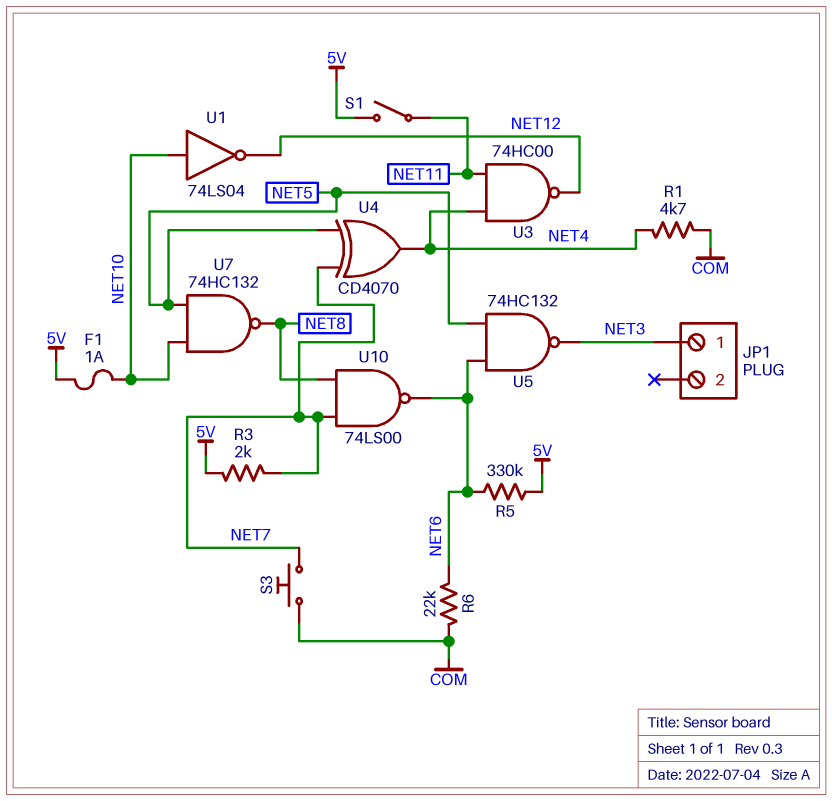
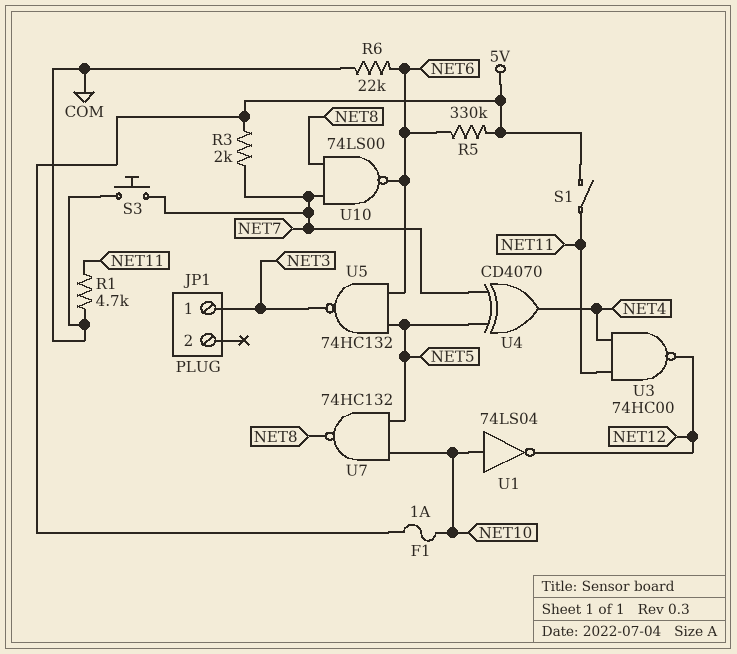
R1: 4.7k (COM, NET4) -> 4.7k (COM, NET11)

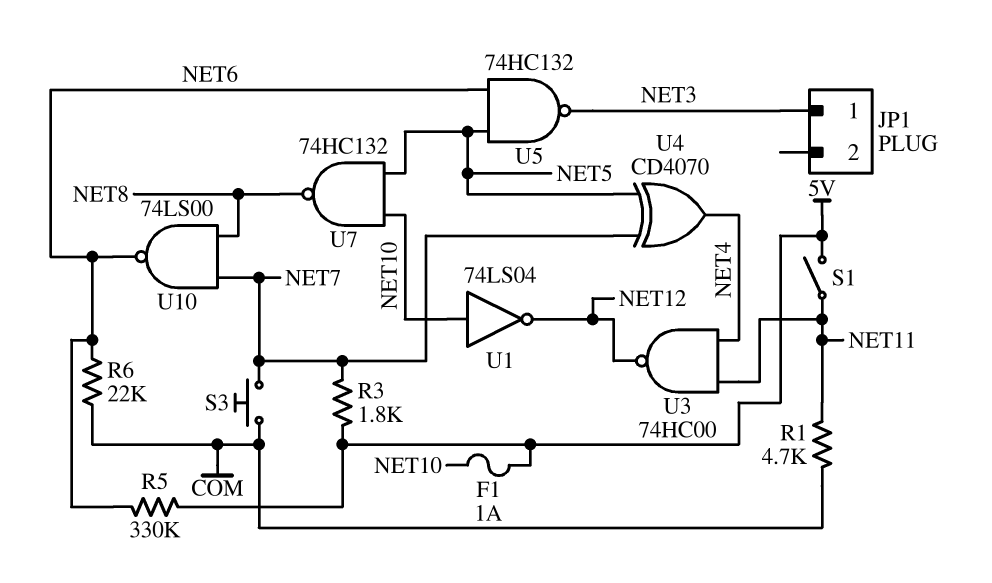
R3: 2k (5V, NET7) -> 1.8k (5V, NET7)

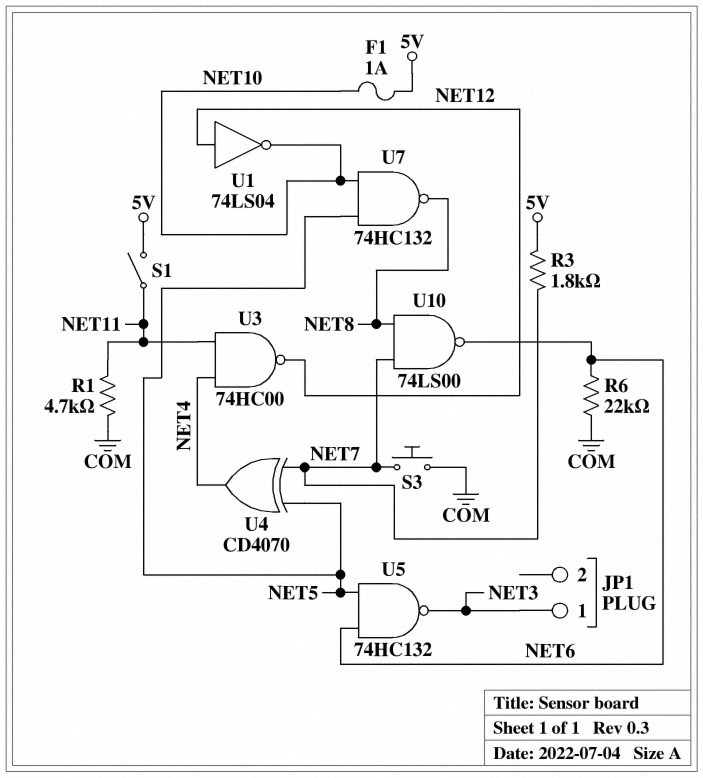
R5: 330k (5V, NET6) -> none
U1: NOT 74LS04 (in NET10, out NET12) -> NOT 74LS04 (in NET12, out NET10)

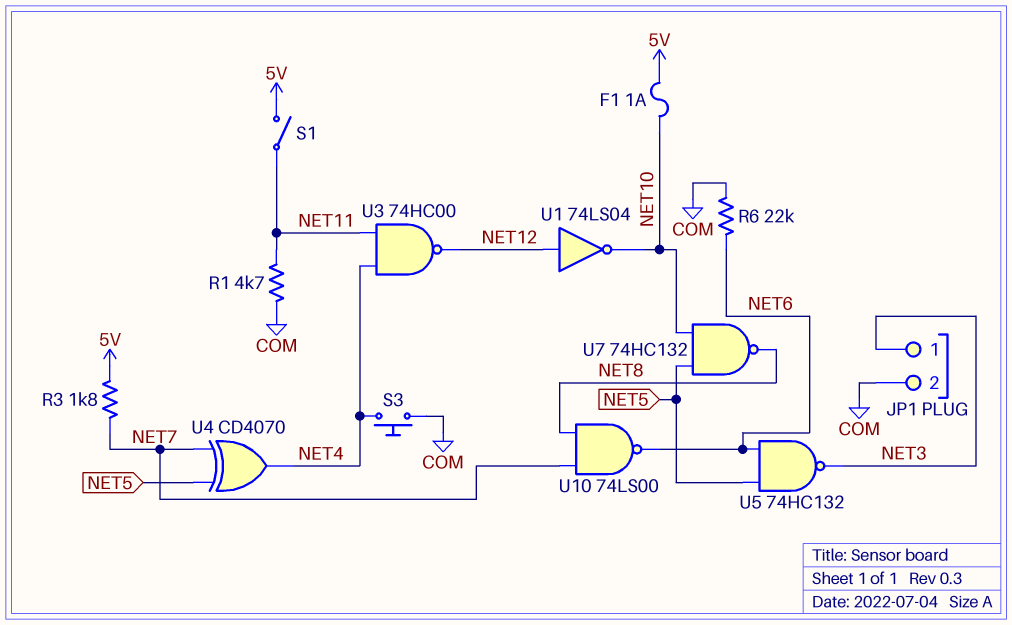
JP1 pin 2: none -> COM
S3: button (COM, NET7) -> button (COM, NET4)

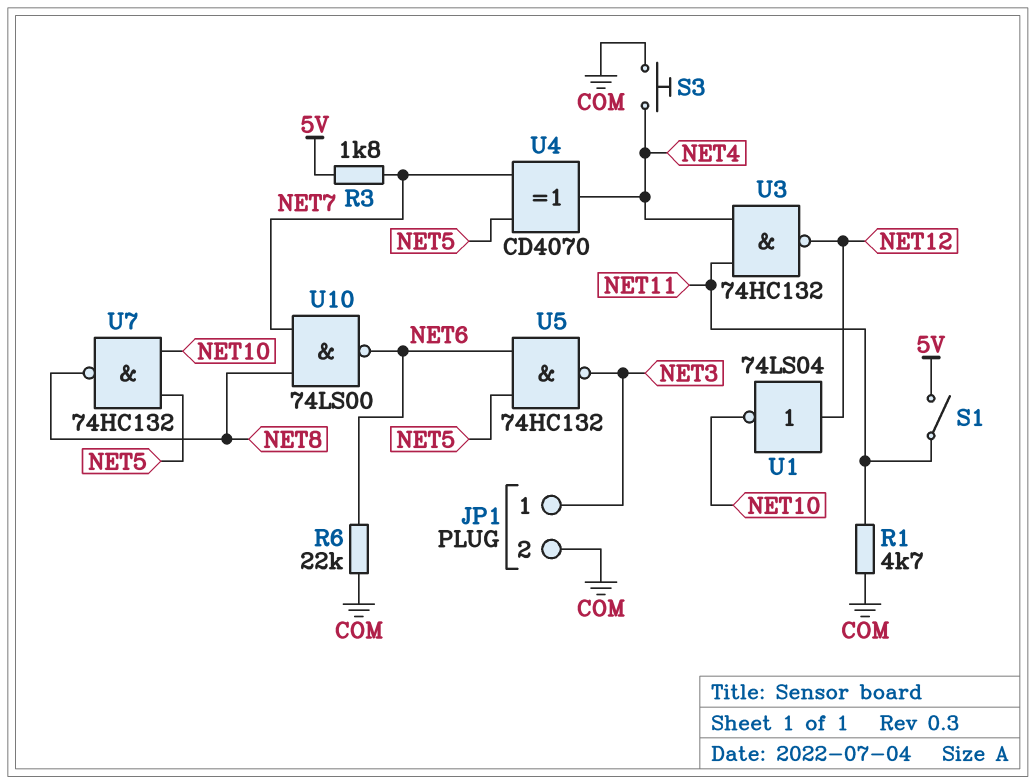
F1: 1A (5V, NET10) -> none
U3: NAND 74HC00 (in NET4, in NET11, out NET12) -> NAND 74HC132 (in NET4, in NET11, out NET12)

